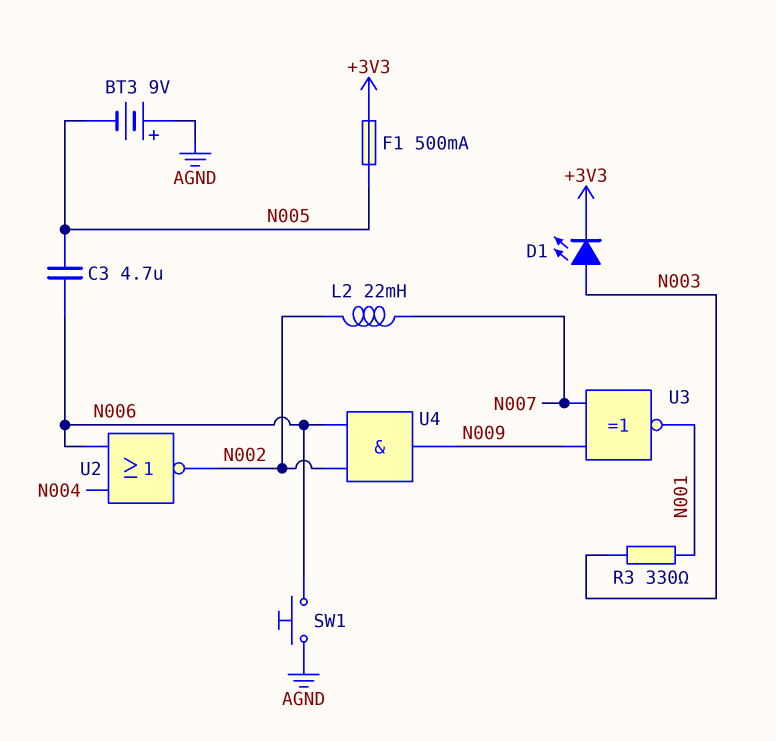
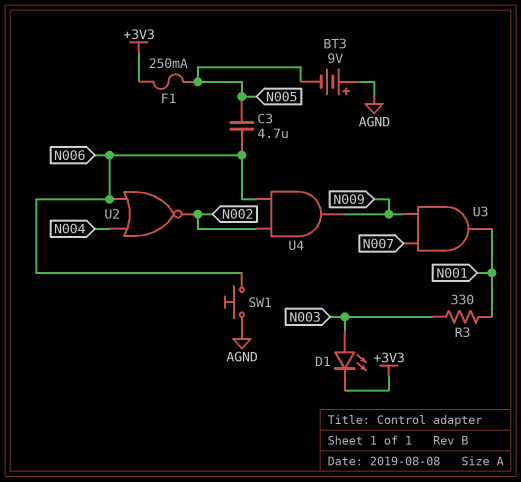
F1: 500mA (+3V3, N005) -> 250mA (+3V3, N005)
L2: 22mH (N002, N007) -> none
U3: XNOR (in N007, in N009, out N001) -> AND (in N007, in N009, out N001)

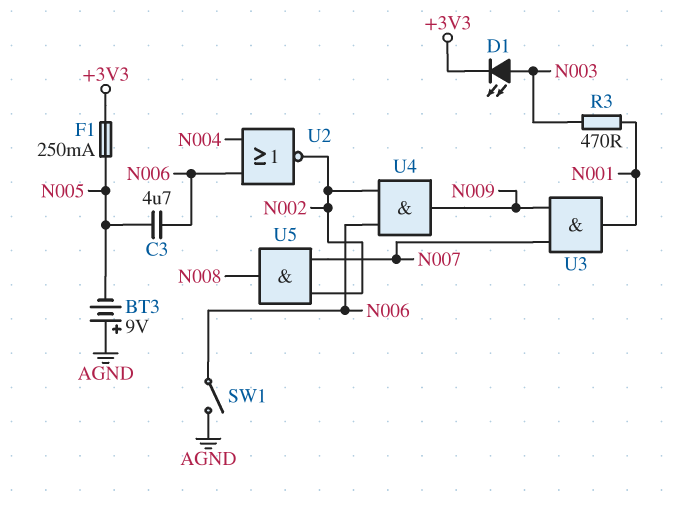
R3: 330 (N001, N003) -> 470 (N001, N003)
SW1: button (AGND, N006) -> switch (AGND, N006)
U5: none -> AND (in N002, in N007, out N008)

